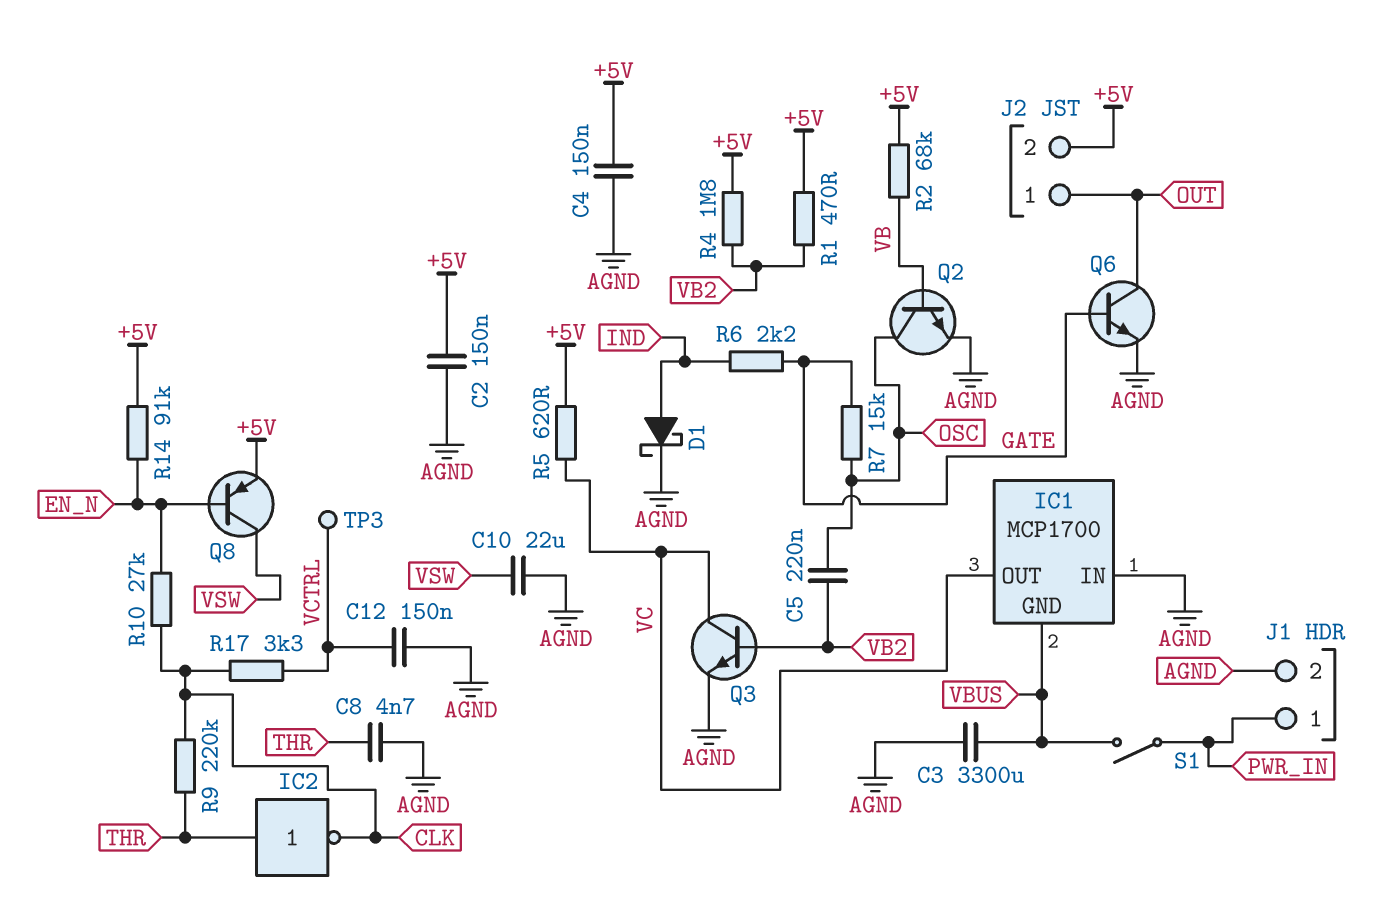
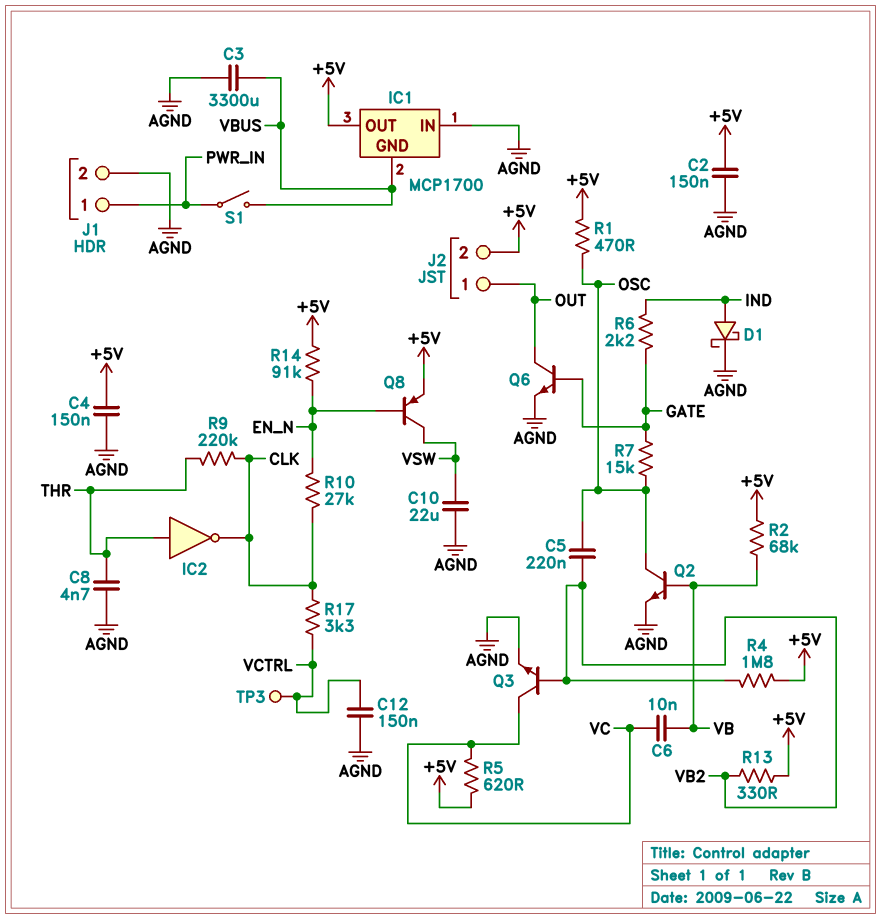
C6: none -> 10nF (VB, VC)
IC1 pin OUT: VC -> +5V
R1: 470 (+5V, VB2) -> 470 (+5V, OSC)
R13: none -> 330 (+5V, VB2)

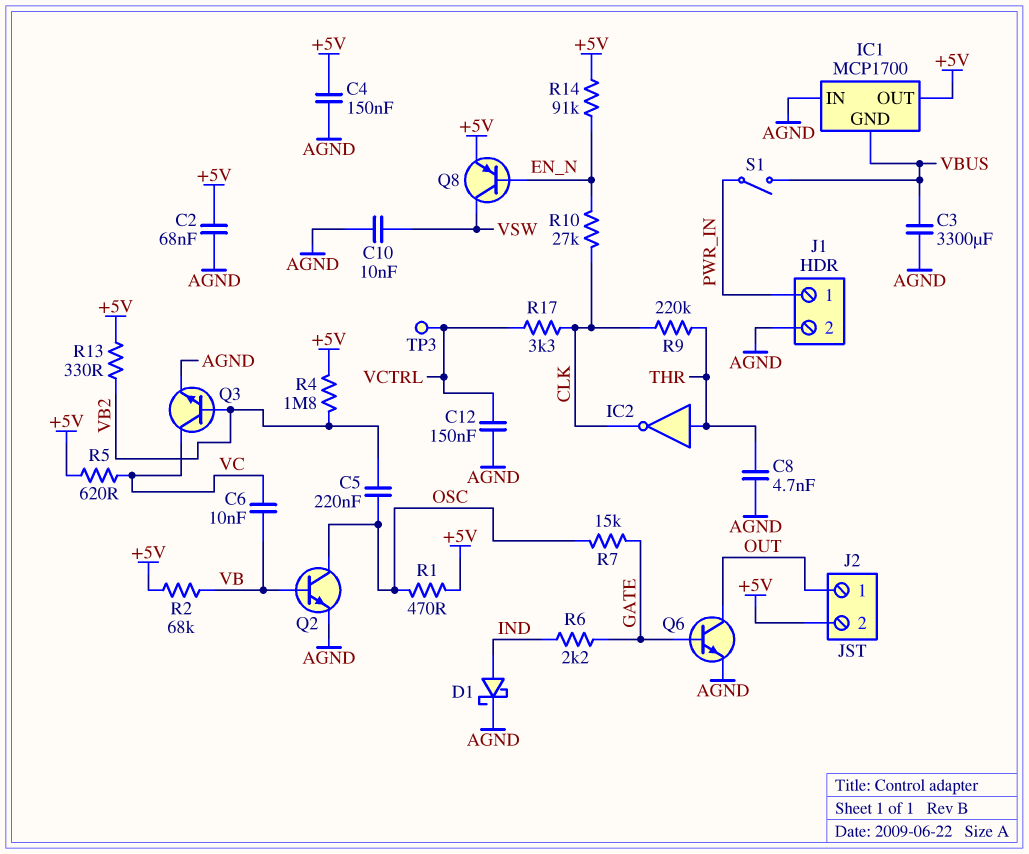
C2: 150nF (+5V, AGND) -> 68nF (+5V, AGND)
C10: 22uF (AGND, VSW) -> 10nF (AGND, VSW)

